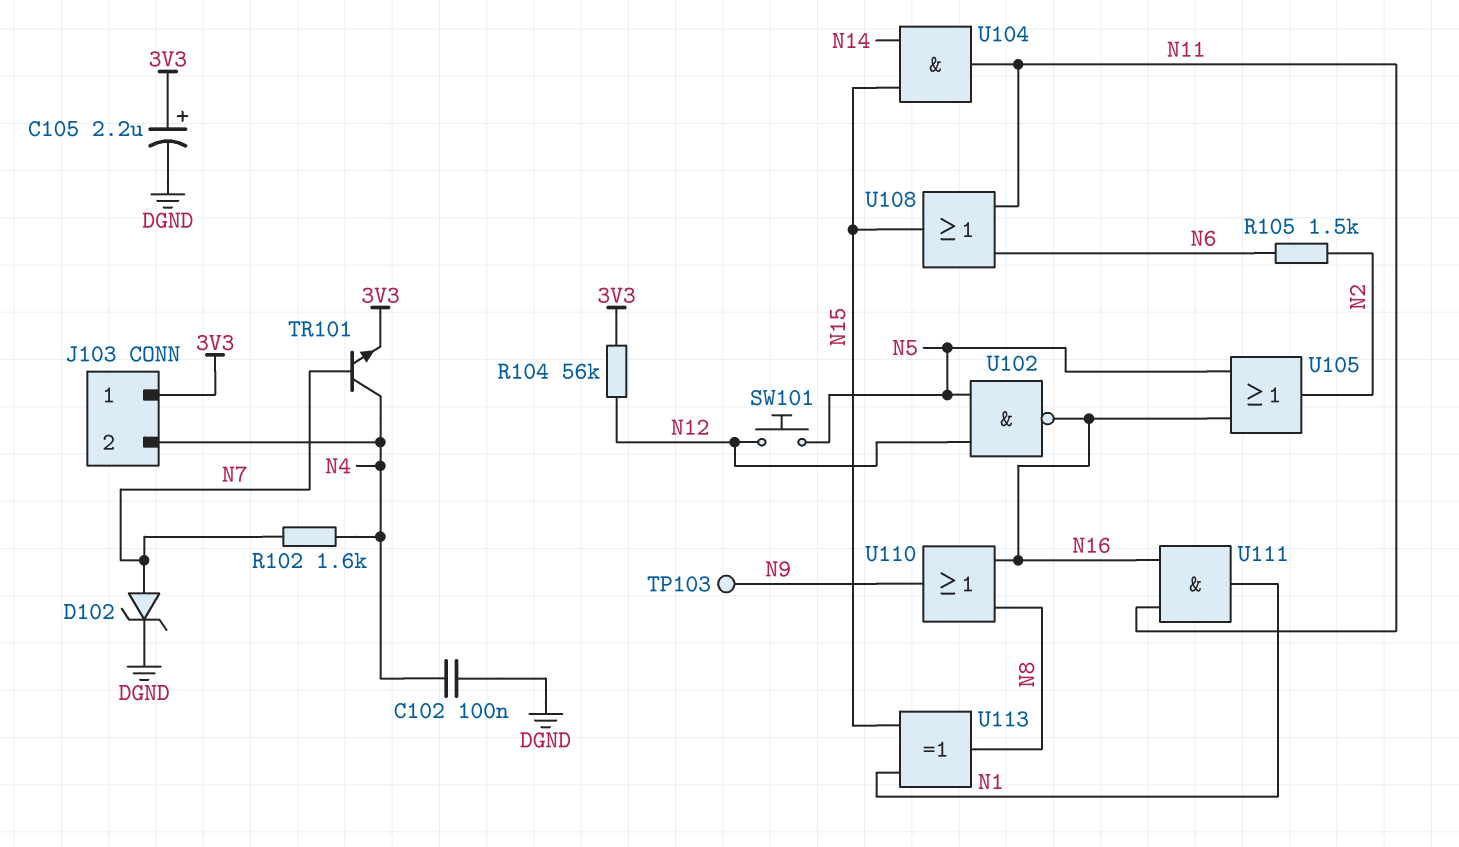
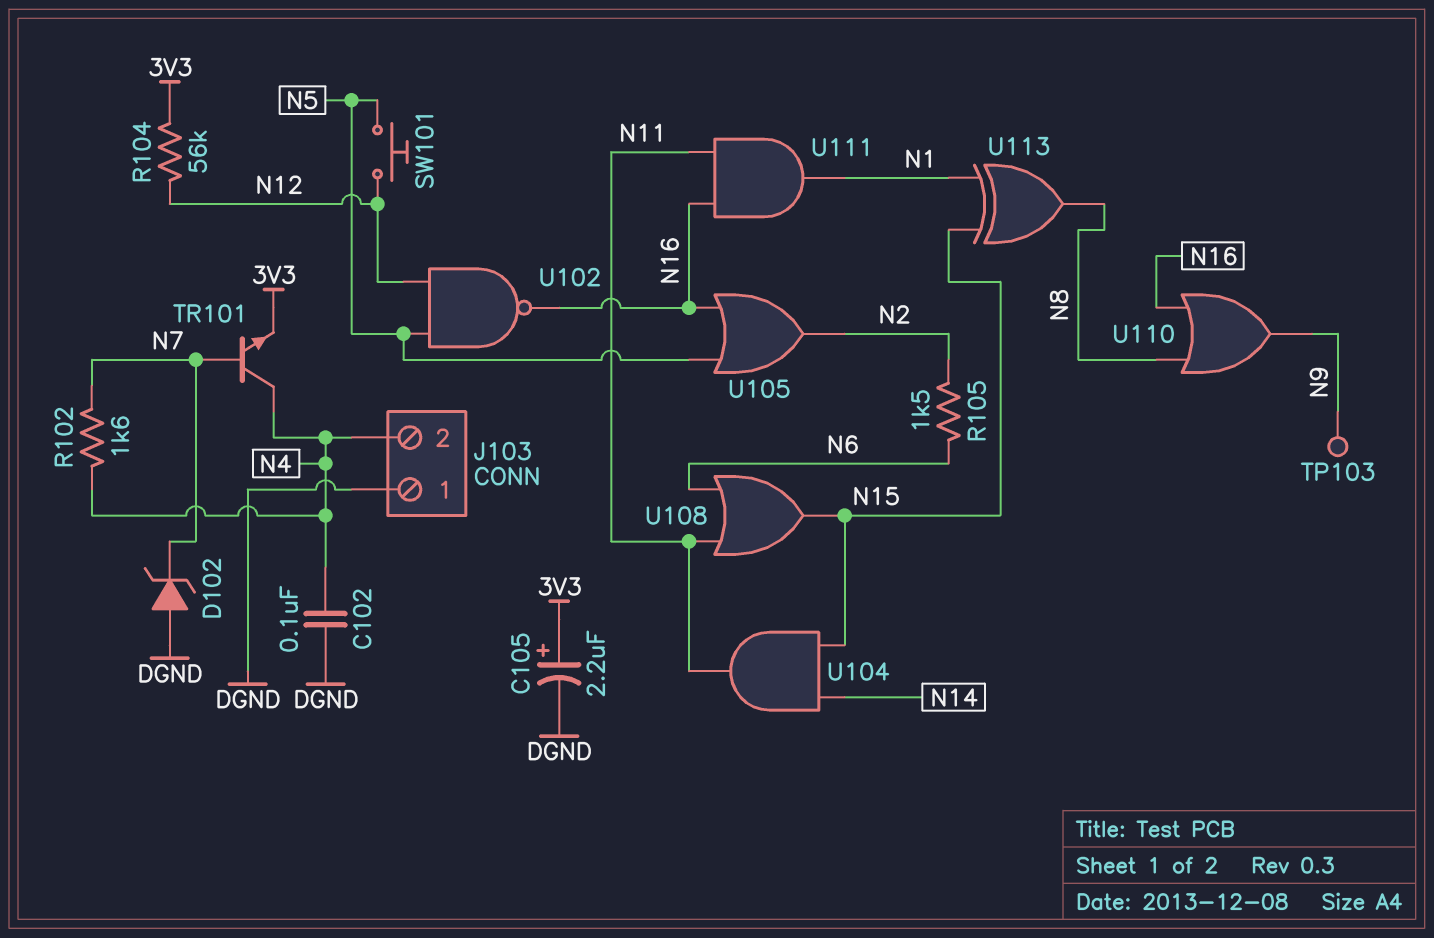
D102: zener (A N7, K DGND) -> zener (A DGND, K N7)
J103 pin 1: 3V3 -> DGND

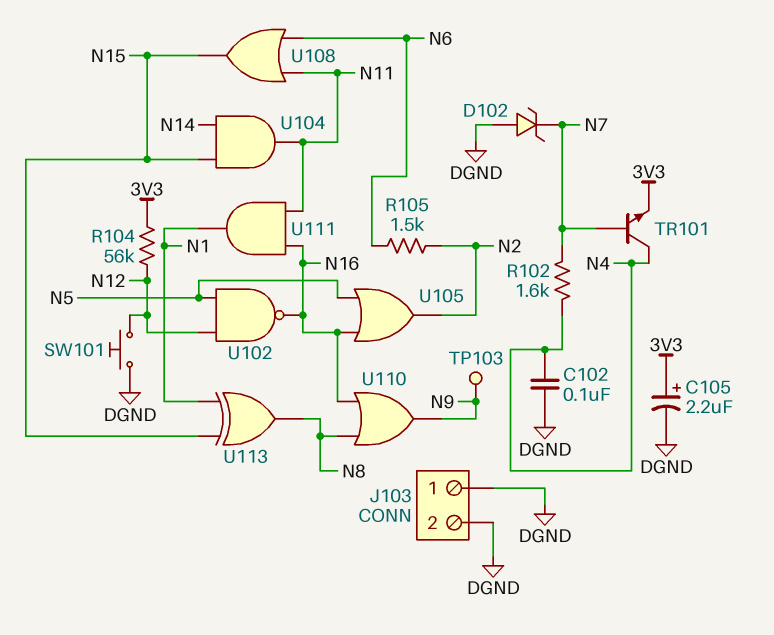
J103 pin 2: N4 -> DGND
SW101: button (N5, N12) -> button (DGND, N12)

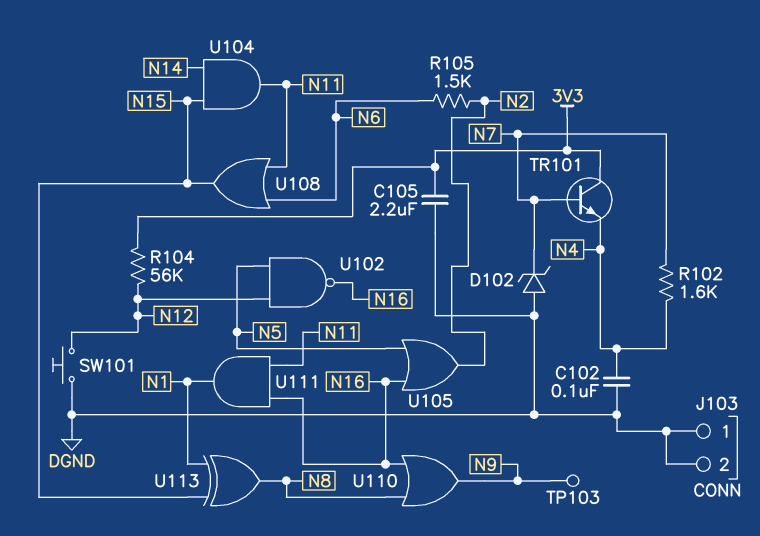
C105: 2.2uF (plus 3V3, minus DGND) -> 2.2uF (3V3, DGND)
TR101: NPN (B N7, C N4, E 3V3) -> NPN (B N7, C 3V3, E N4)

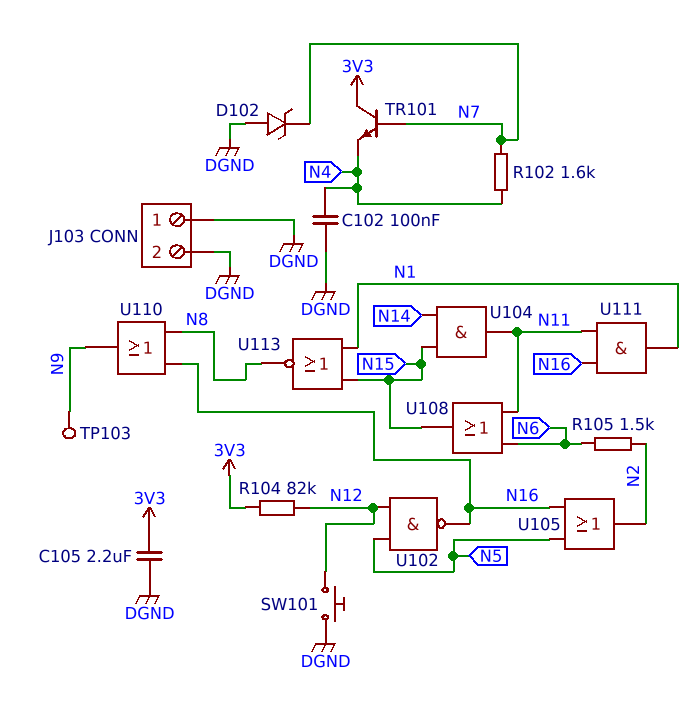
R104: 56k (3V3, N12) -> 82k (3V3, N12)
U113: XOR (in N1, in N15, out N8) -> NOR (in N1, in N15, out N8)

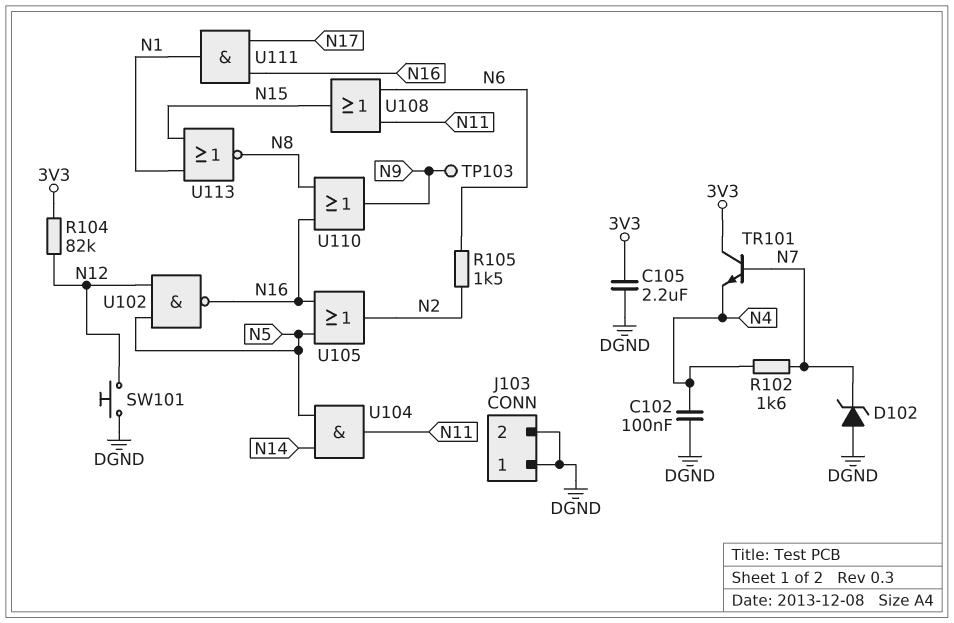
U104: AND (in N14, in N15, out N11) -> AND (in N5, in N14, out N11)
U111: AND (in N11, in N16, out N1) -> AND (in N16, in N17, out N1)

